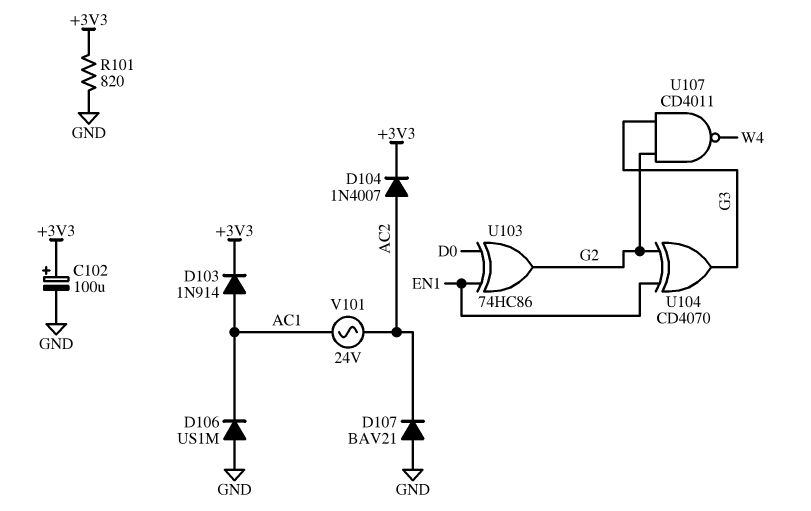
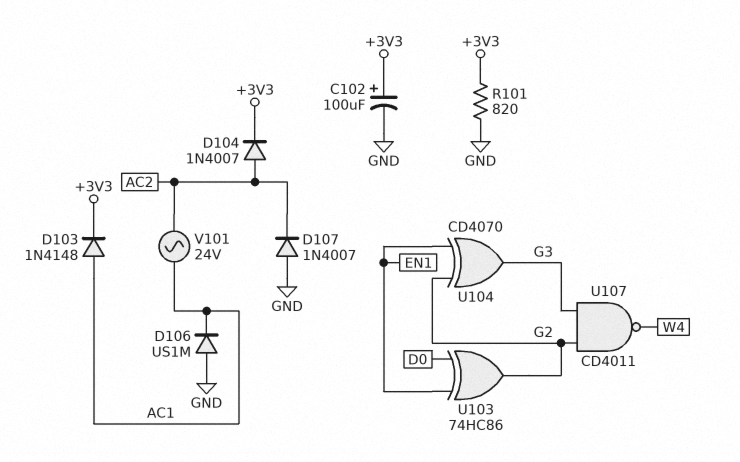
D103: diode 1N914 (A AC1, K +3V3) -> diode 1N4148 (A AC1, K +3V3)
D107: diode BAV21 (A GND, K AC2) -> diode 1N4007 (A GND, K AC2)

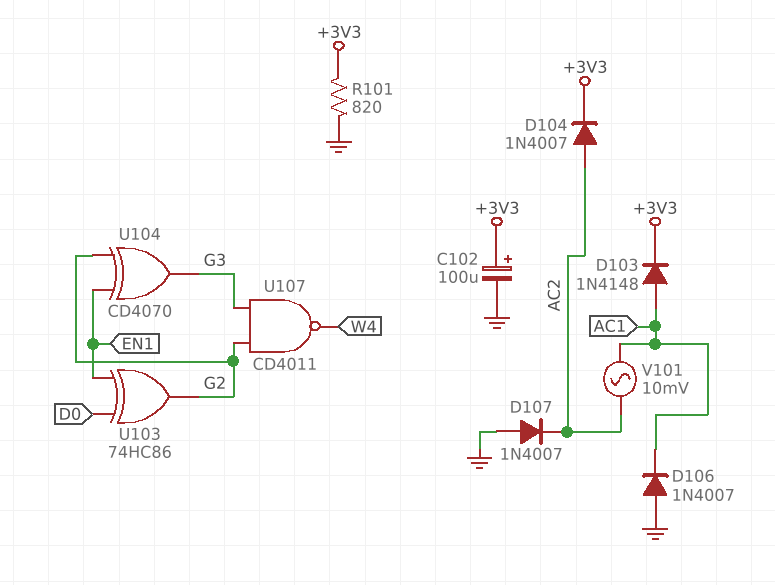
D106: diode US1M (A GND, K AC1) -> diode 1N4007 (A GND, K AC1)
V101: AC 24V (AC1, AC2) -> AC 10mV (AC1, AC2)

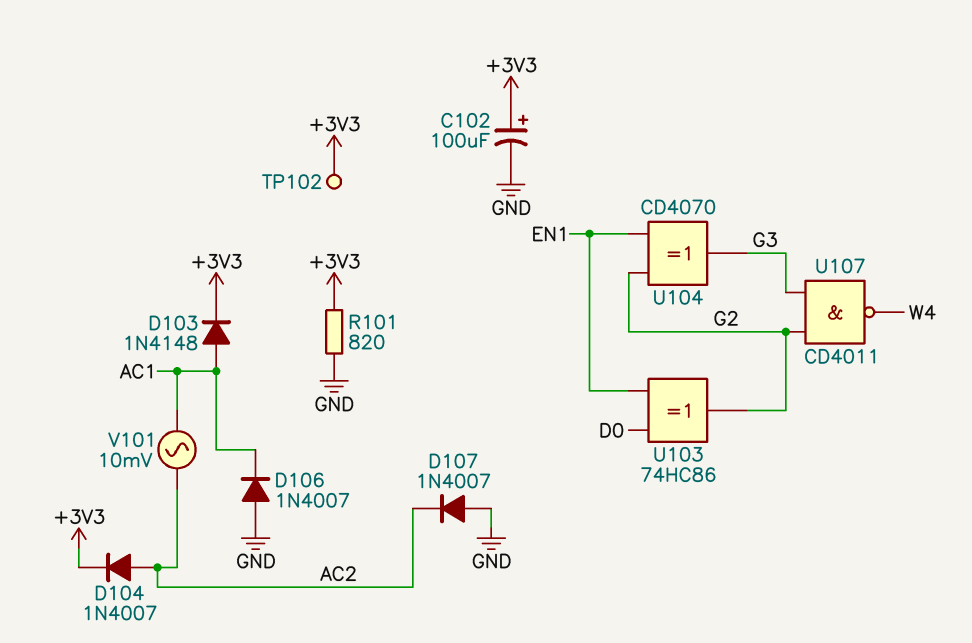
TP102: none -> test point (+3V3)

